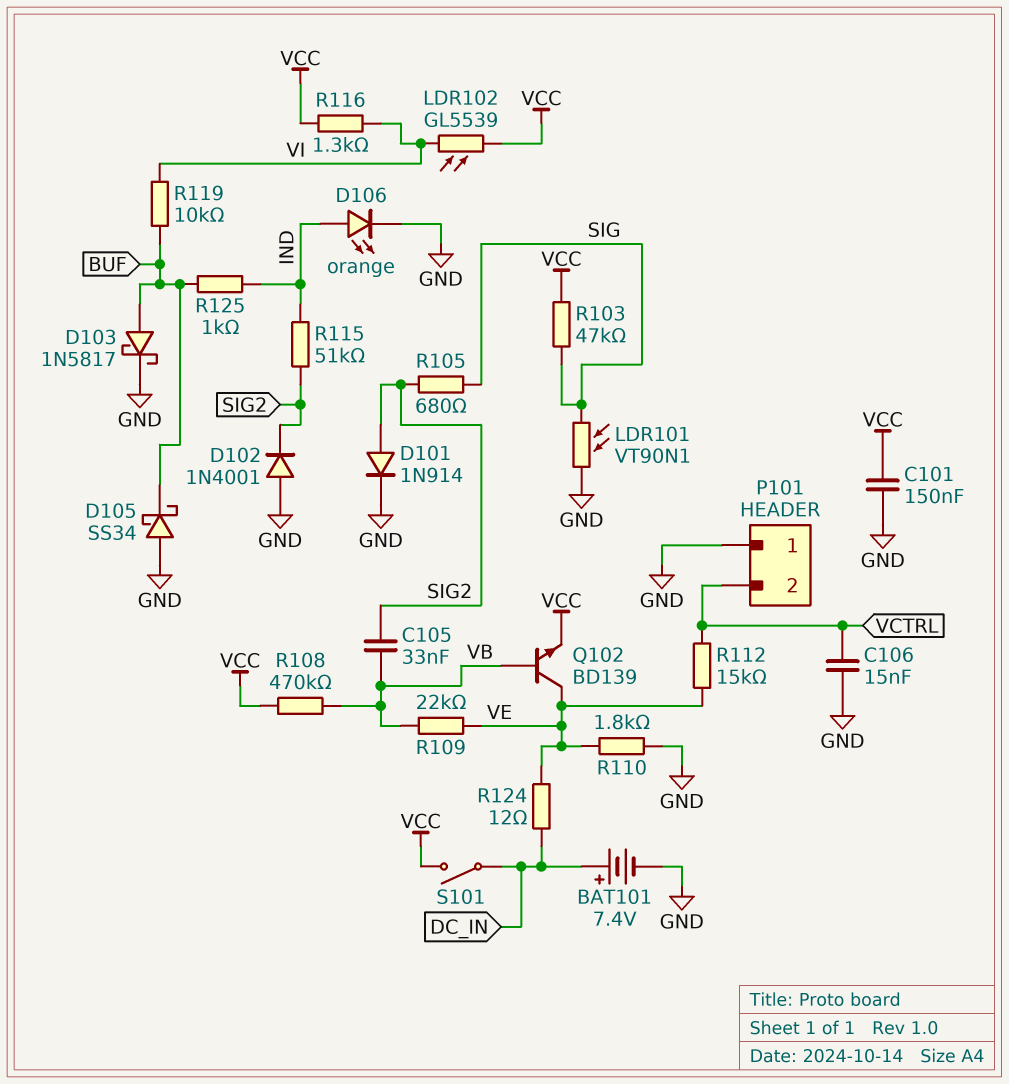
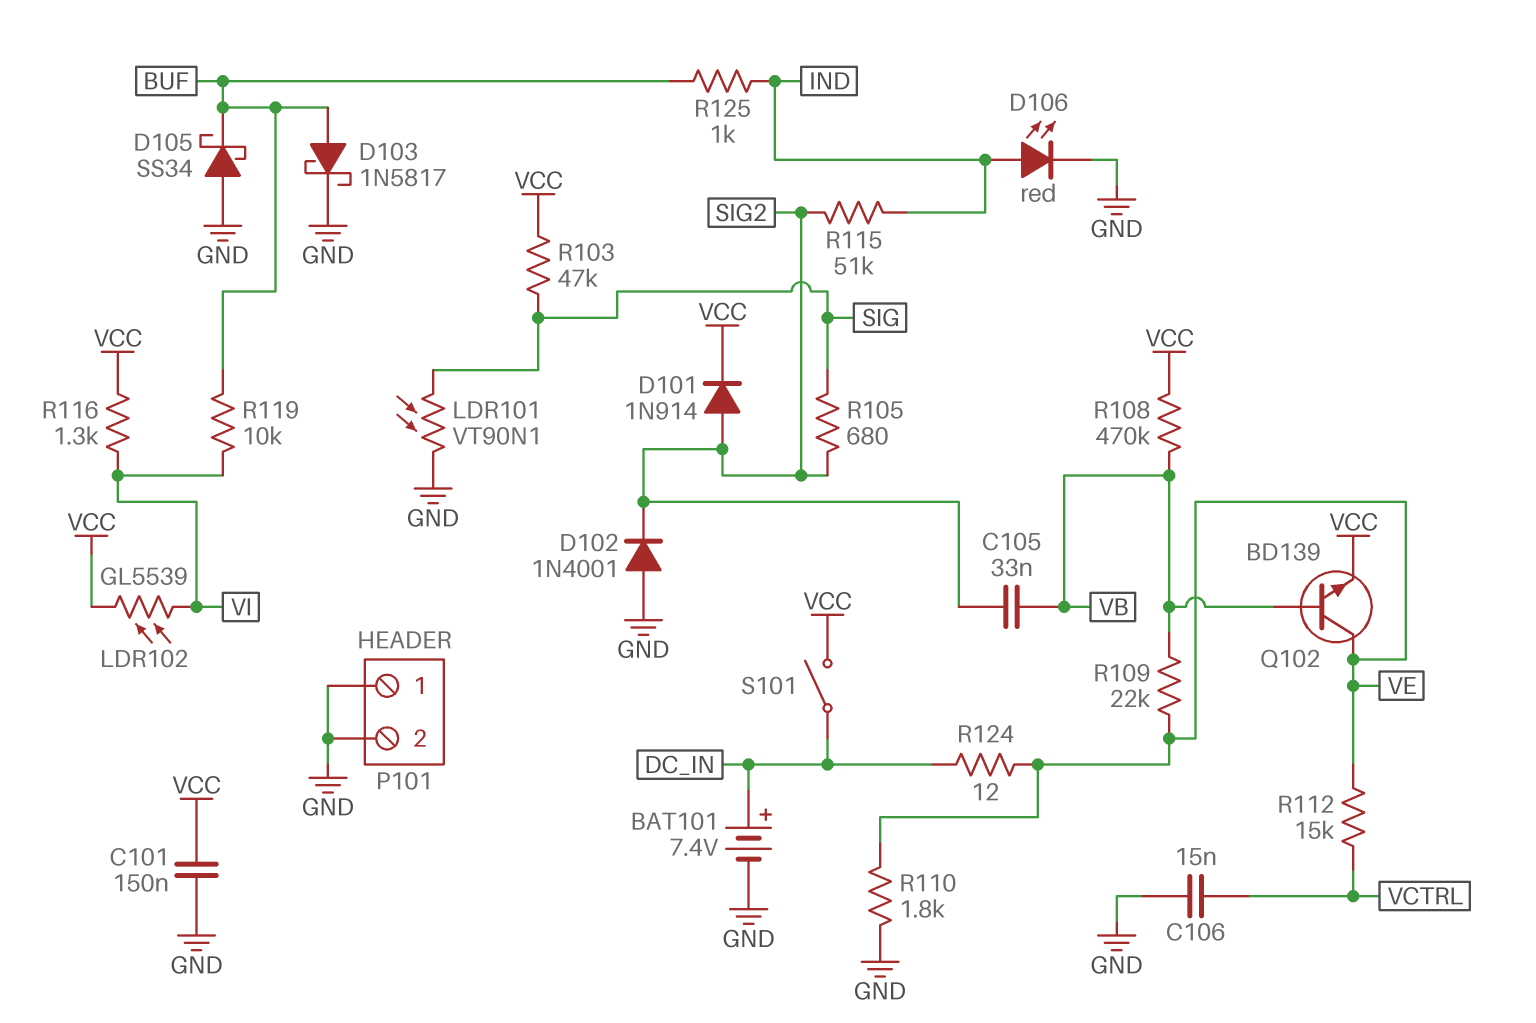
D101: diode 1N914 (A SIG2, K GND) -> diode 1N914 (A SIG2, K VCC)
D106: LED orange (A IND, K GND) -> LED red (A IND, K GND)
P101 pin 2: VCTRL -> GND

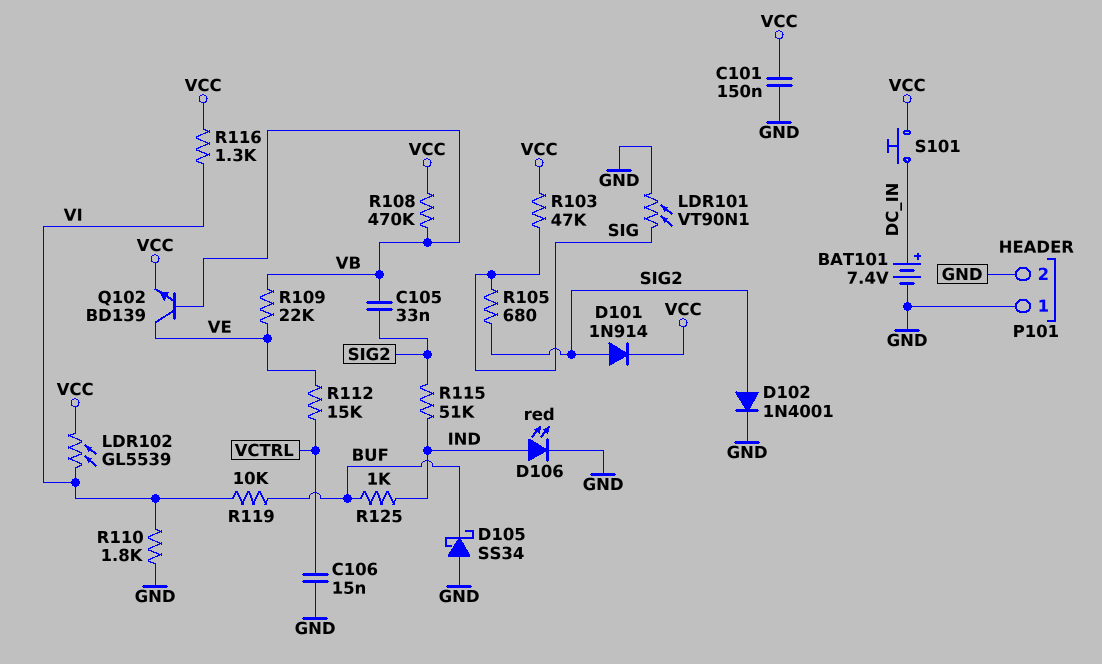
D102: diode 1N4001 (A GND, K SIG2) -> diode 1N4001 (A SIG2, K GND)
D103: schottky 1N5817 (A BUF, K GND) -> none
R110: 1.8k (GND, VE) -> 1.8k (GND, VI)
R124: 12 (DC_IN, VE) -> none
S101: switch (DC_IN, VCC) -> button (DC_IN, VCC)

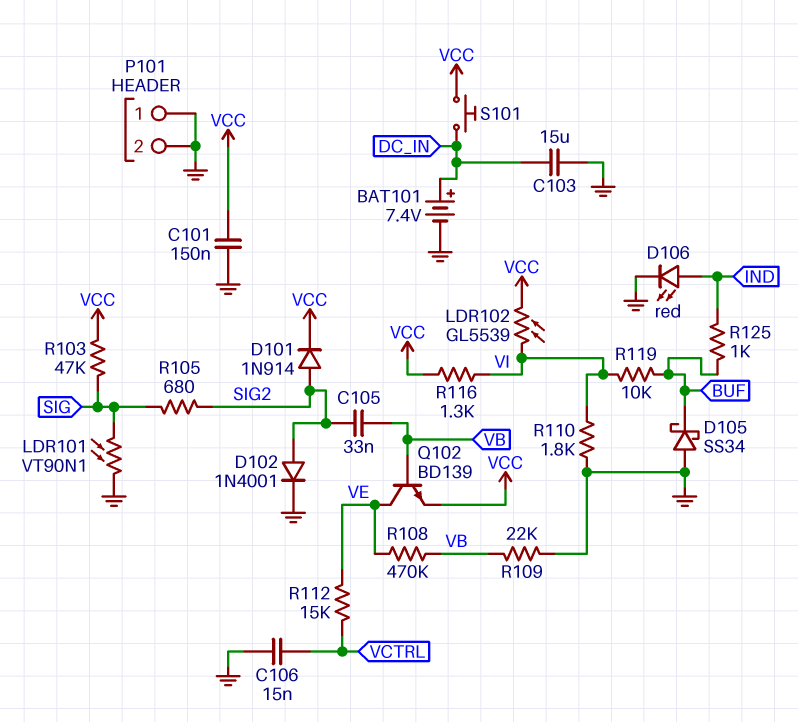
C103: none -> 15uF (DC_IN, GND)
R108: 470k (VB, VCC) -> 470k (VB, VE)
R109: 22k (VB, VE) -> 22k (GND, VB)
R115: 51k (IND, SIG2) -> none

